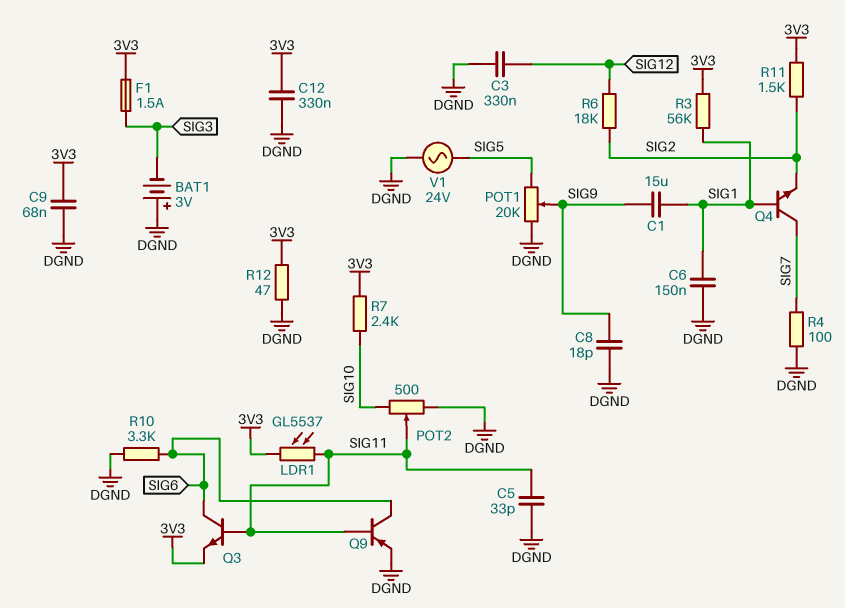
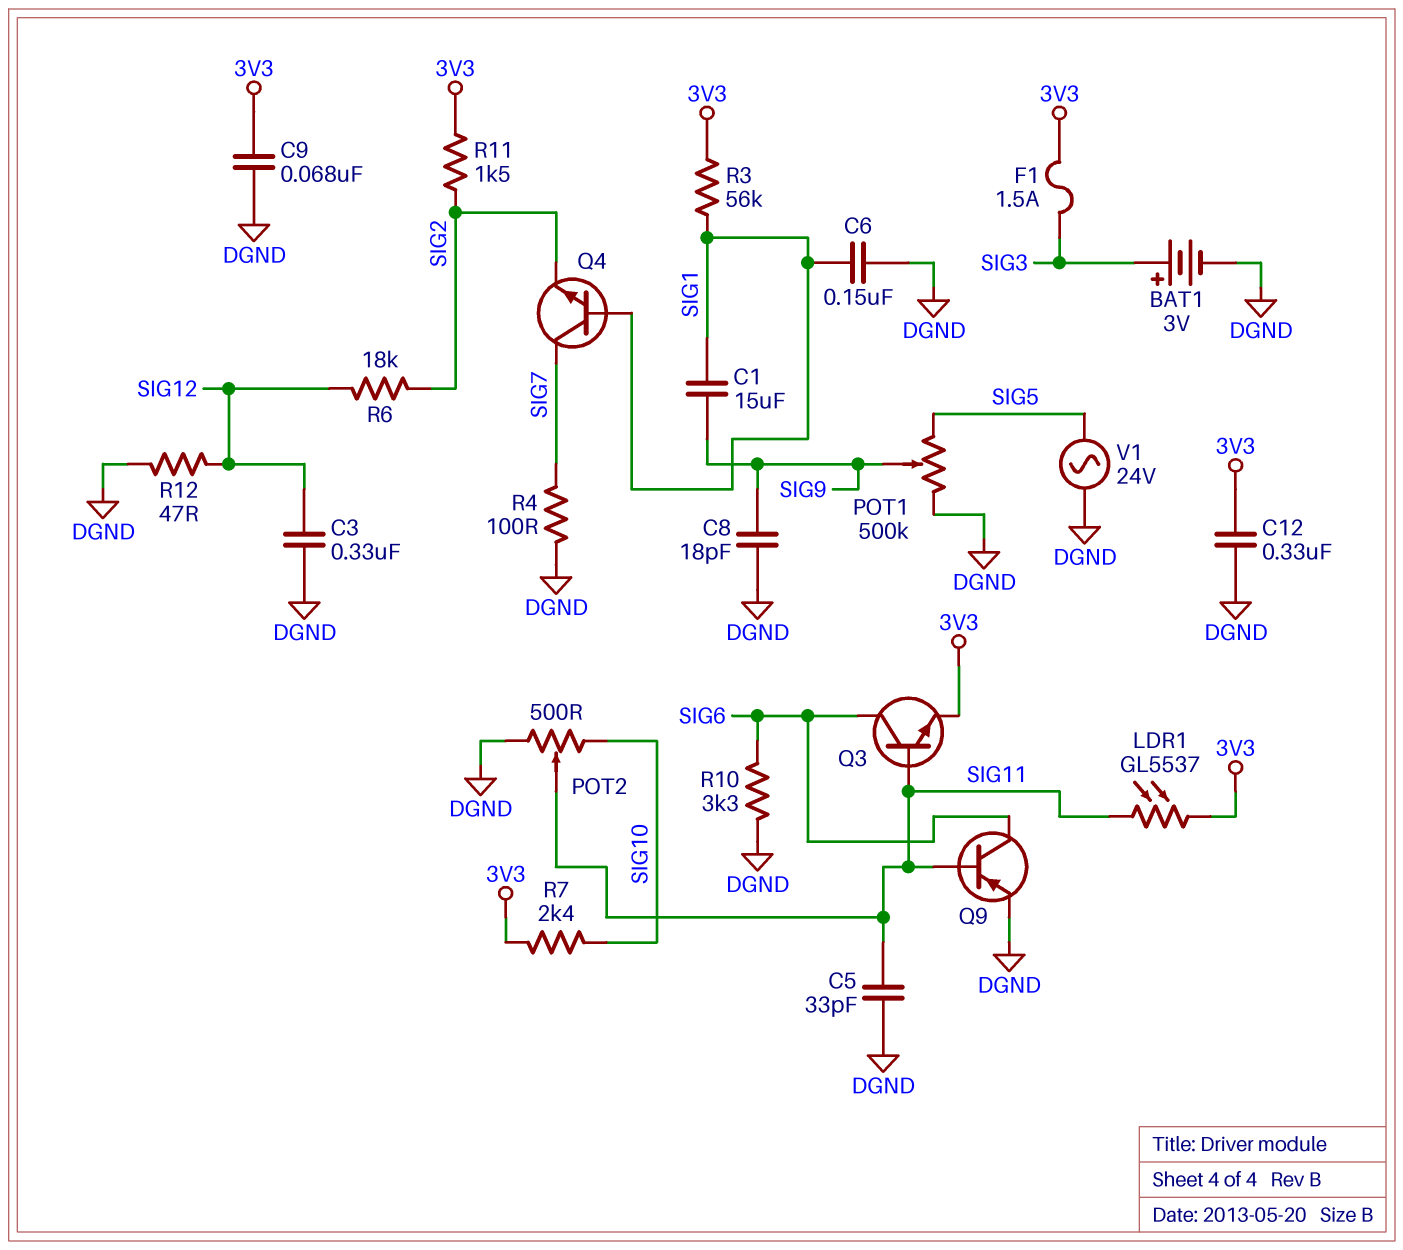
BAT1: 3V (plus DGND, minus SIG3) -> 3V (plus SIG3, minus DGND)
POT1: 20k (DGND, SIG5, wiper SIG9) -> 500k (DGND, SIG5, wiper SIG9)
R12: 47 (3V3, DGND) -> 47 (DGND, SIG12)

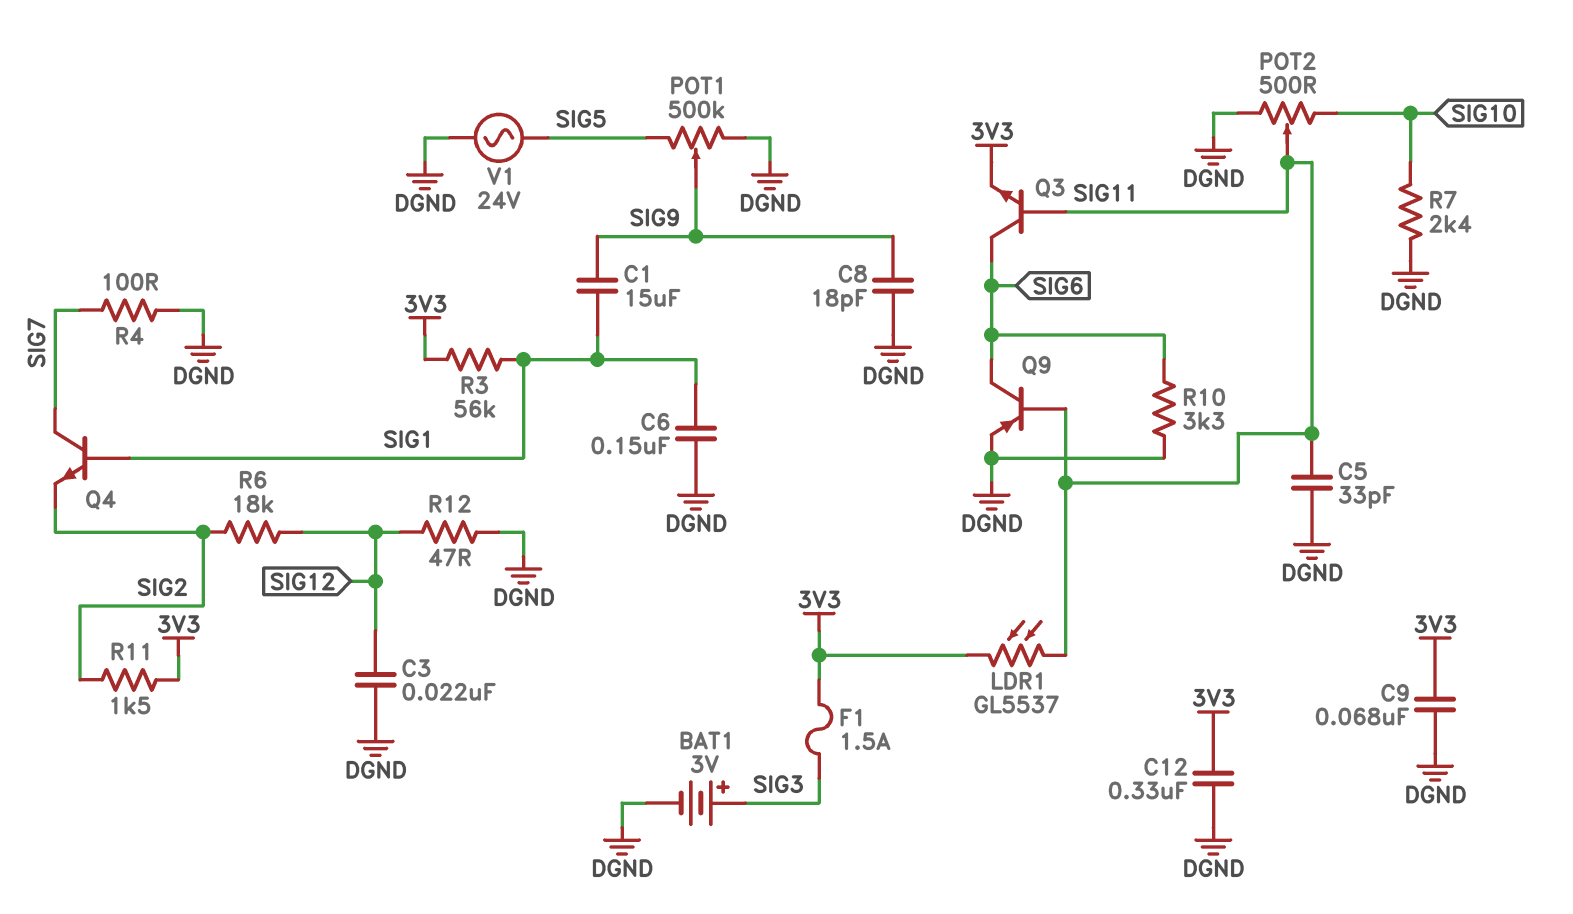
C3: 330nF (DGND, SIG12) -> 22nF (DGND, SIG12)
R7: 2.4k (3V3, SIG10) -> 2.4k (DGND, SIG10)

